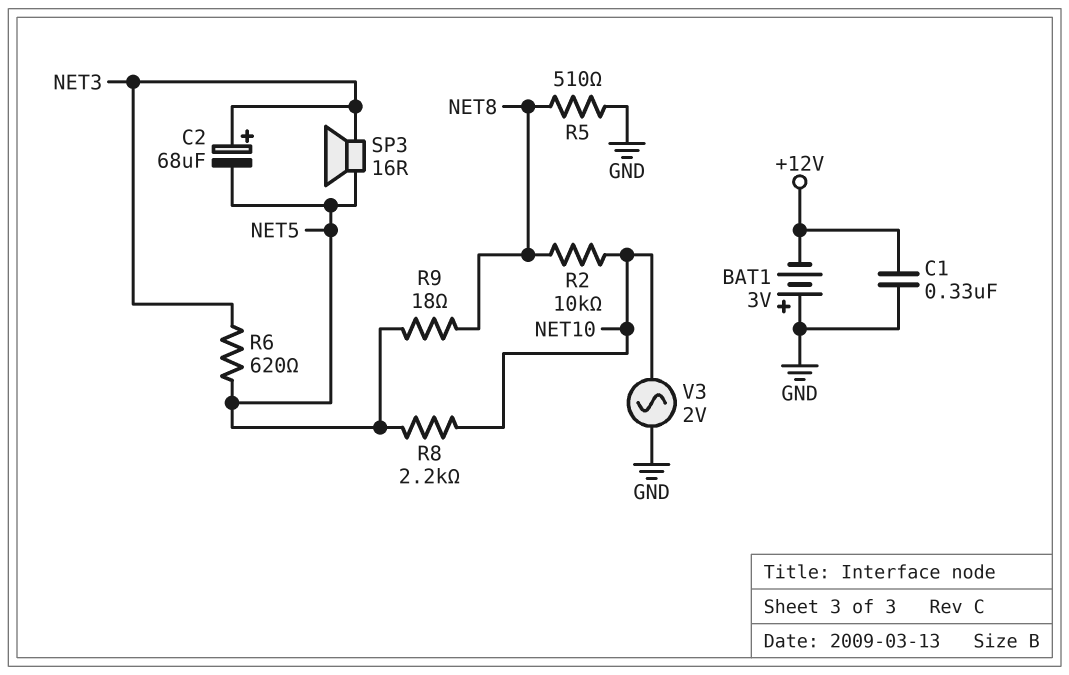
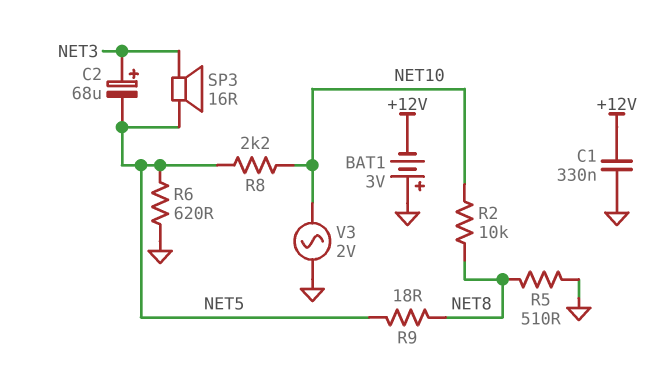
R6: 620 (NET3, NET5) -> 620 (GND, NET5)

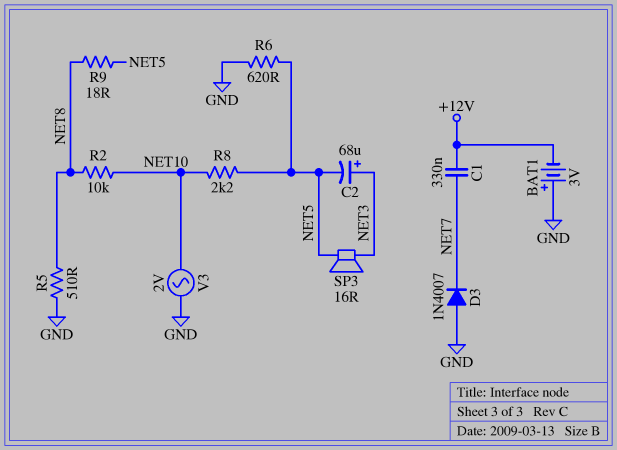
C1: 330nF (+12V, GND) -> 330nF (+12V, NET7)
D3: none -> diode 1N4007 (A GND, K NET7)

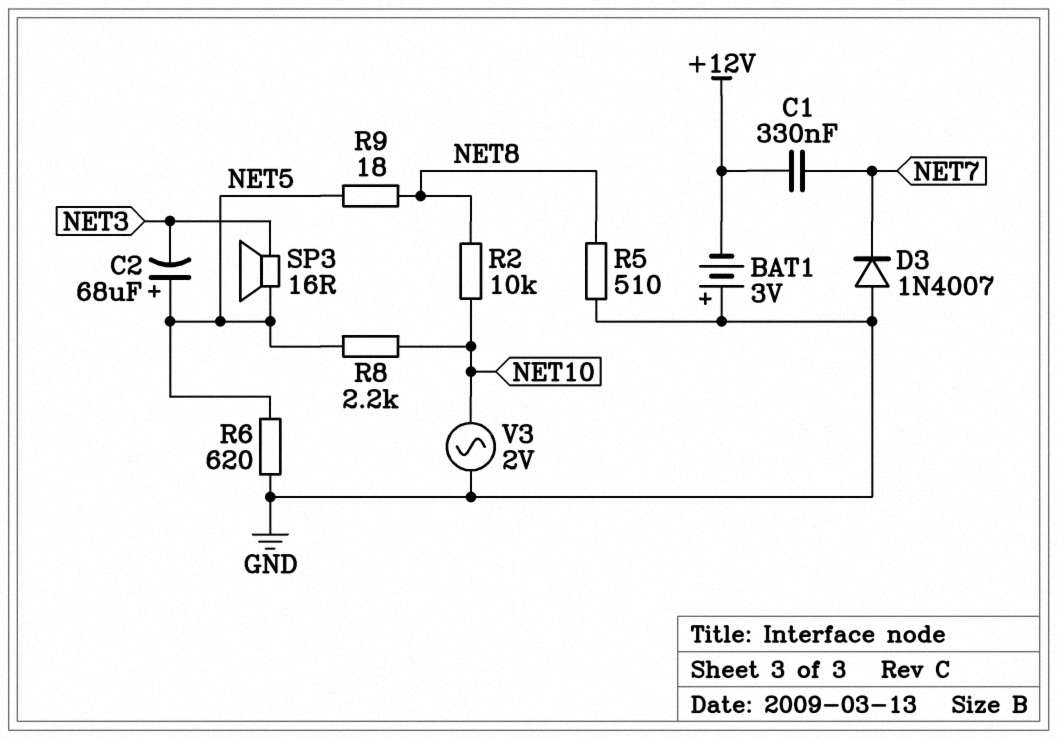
C2: 68uF (plus NET3, minus NET5) -> 68uF (plus NET5, minus NET3)

